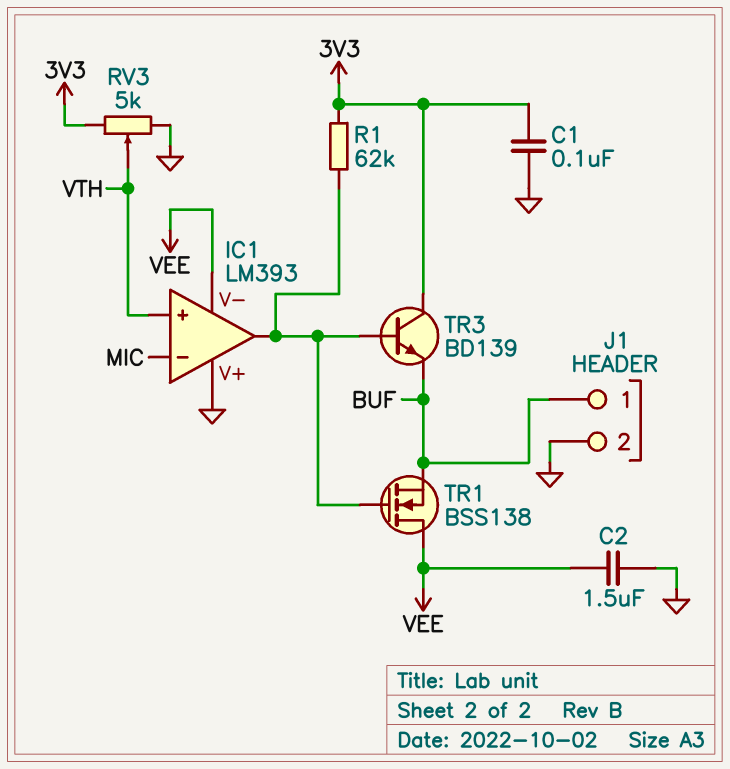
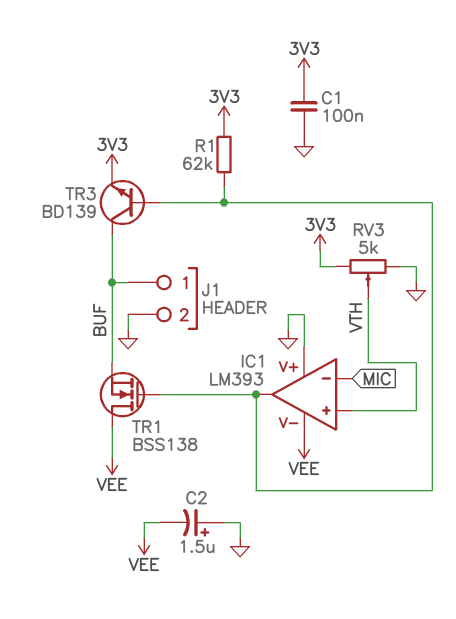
C2: 1.5uF (GND, VEE) -> 1.5uF (plus GND, minus VEE)
TR3: NPN BD139 (B IC1/out, C 3V3, E BUF) -> NPN BD139 (B IC1/out, C BUF, E 3V3)

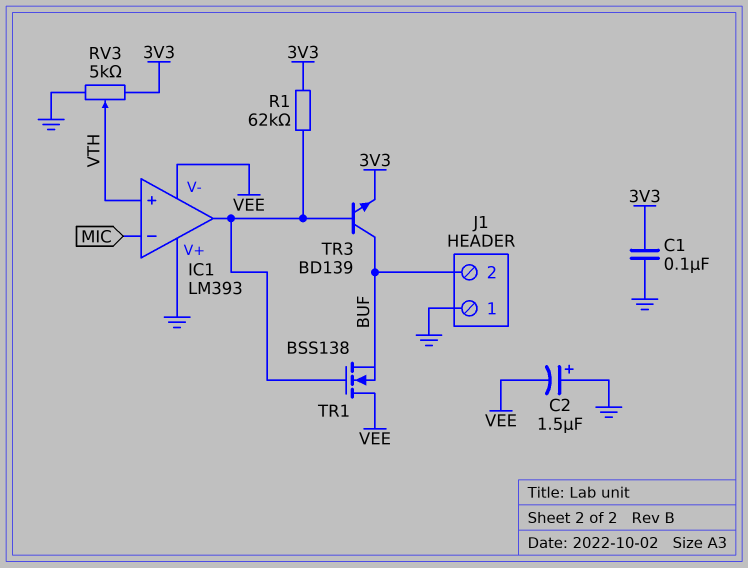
J1 pin 1: BUF -> GND
J1 pin 2: GND -> BUF

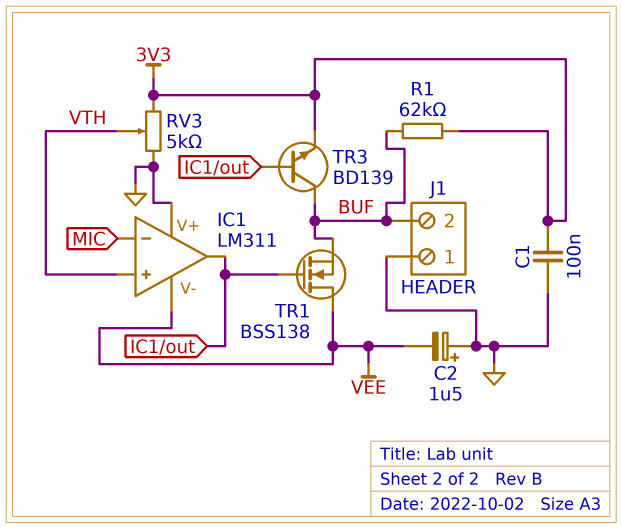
IC1: LM393 -> LM311
R1: 62k (3V3, IC1/out) -> 62k (3V3, BUF)

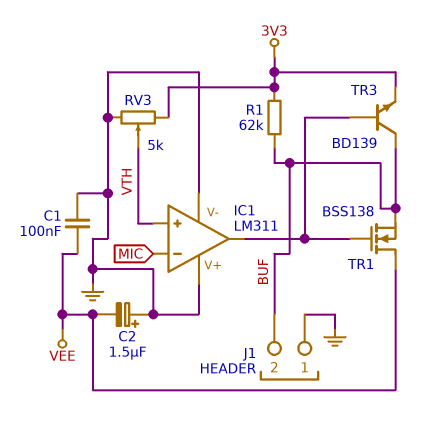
C1: 100nF (3V3, GND) -> 100nF (GND, VEE)
IC1 pin V-: VEE -> GND

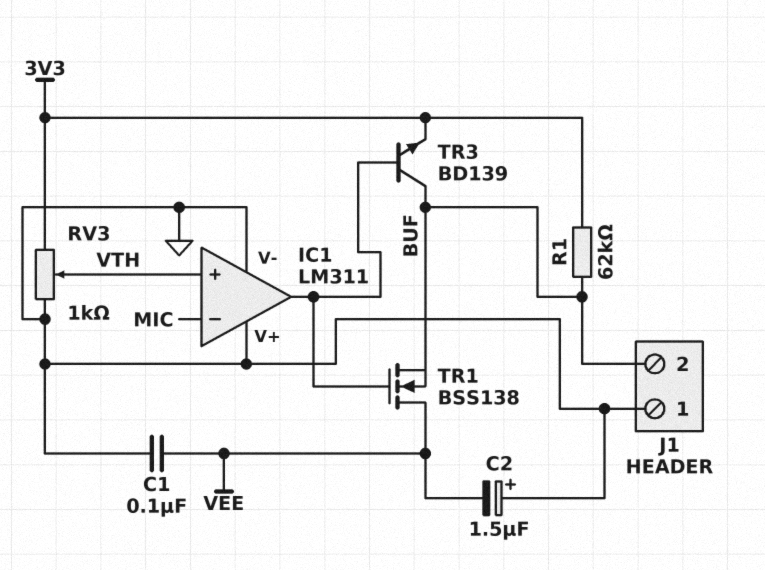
RV3: 5k (3V3, GND, wiper VTH) -> 1k (3V3, GND, wiper VTH)

